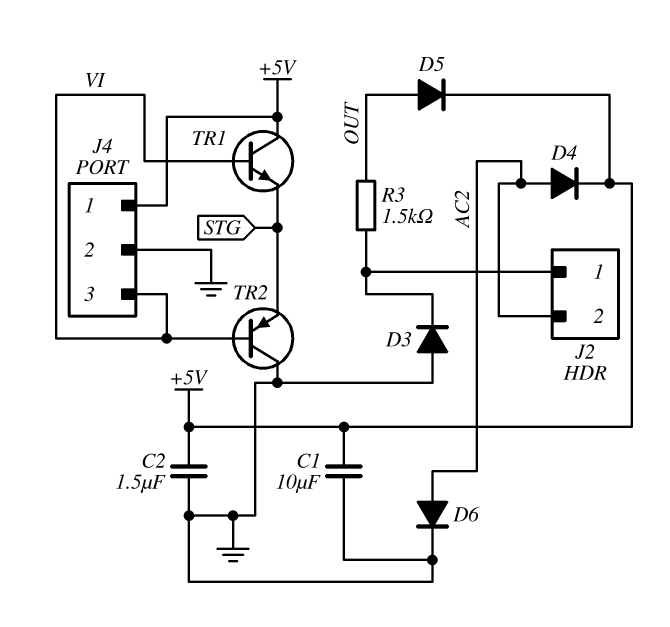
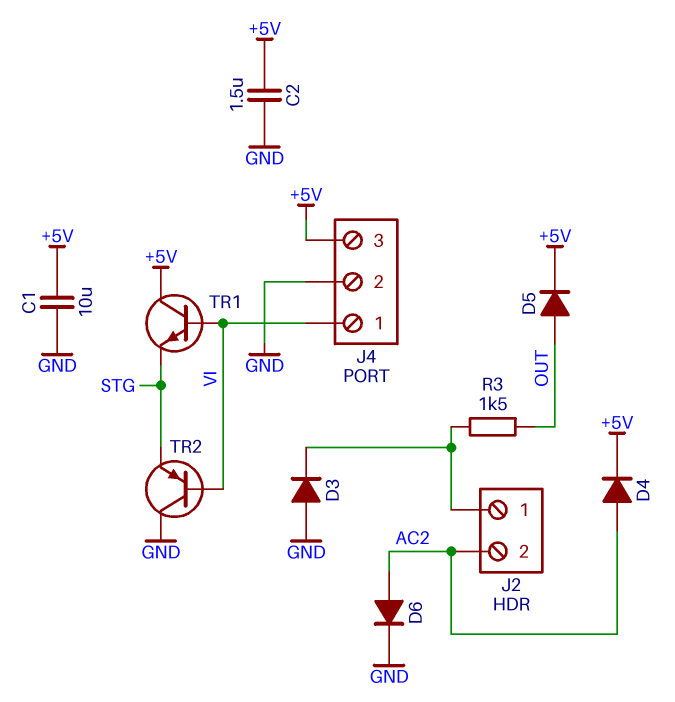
J4 pin 1: +5V -> VI
J4 pin 3: VI -> +5V

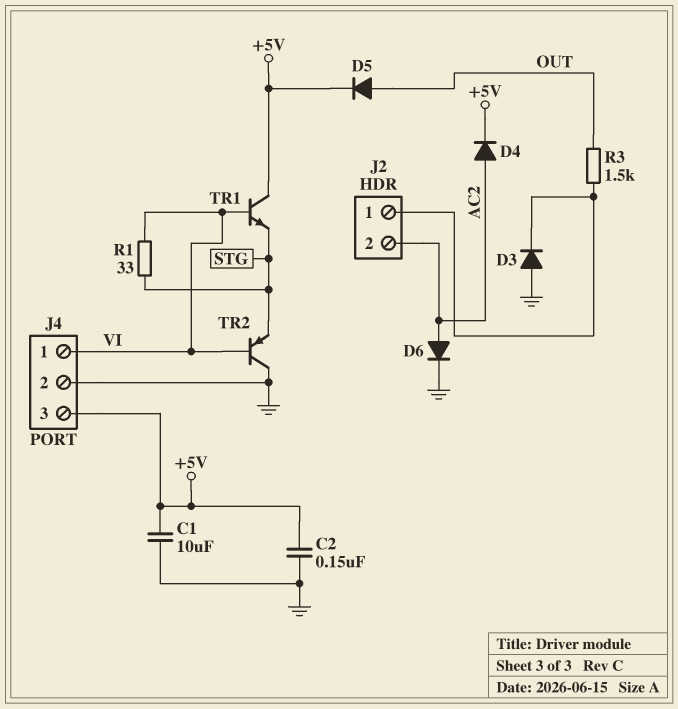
C2: 1.5uF (+5V, GND) -> 150nF (+5V, GND)
R1: none -> 33 (STG, VI)

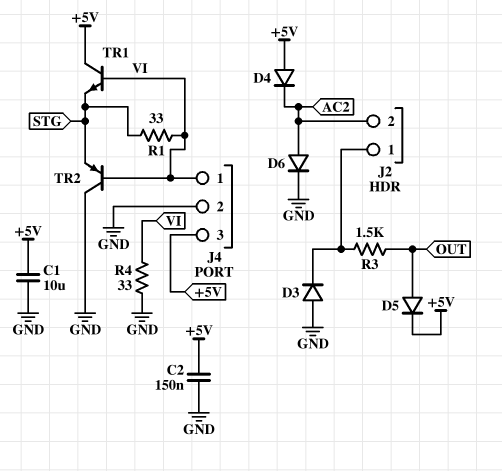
D4: diode (A AC2, K +5V) -> diode (A +5V, K AC2)
R4: none -> 33 (GND, VI)

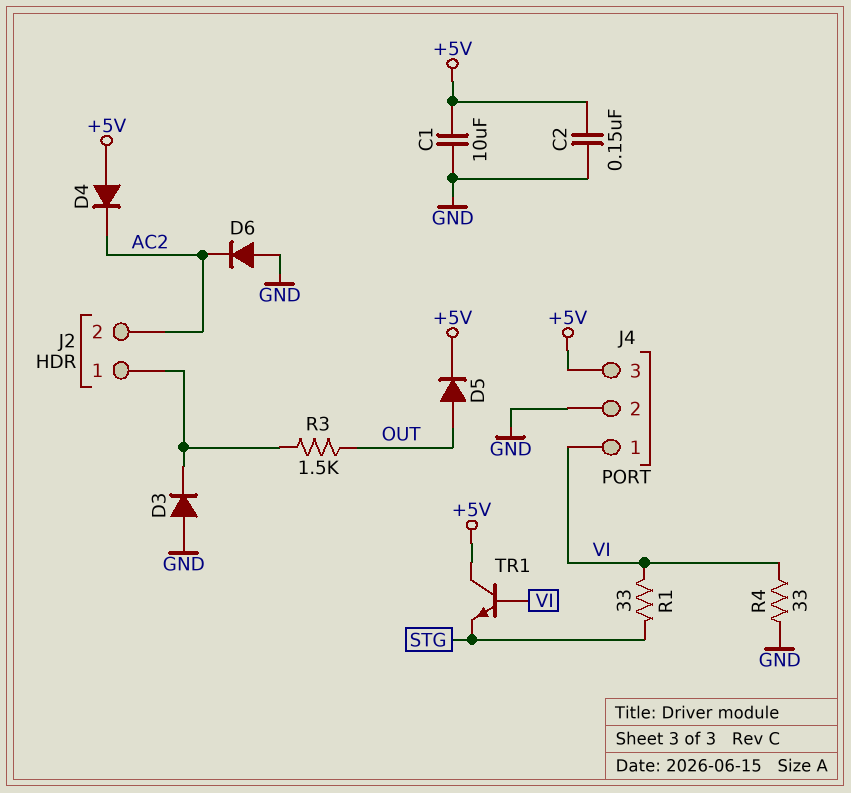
D6: diode (A AC2, K GND) -> diode (A GND, K AC2)
TR2: PNP (B VI, C GND, E STG) -> none

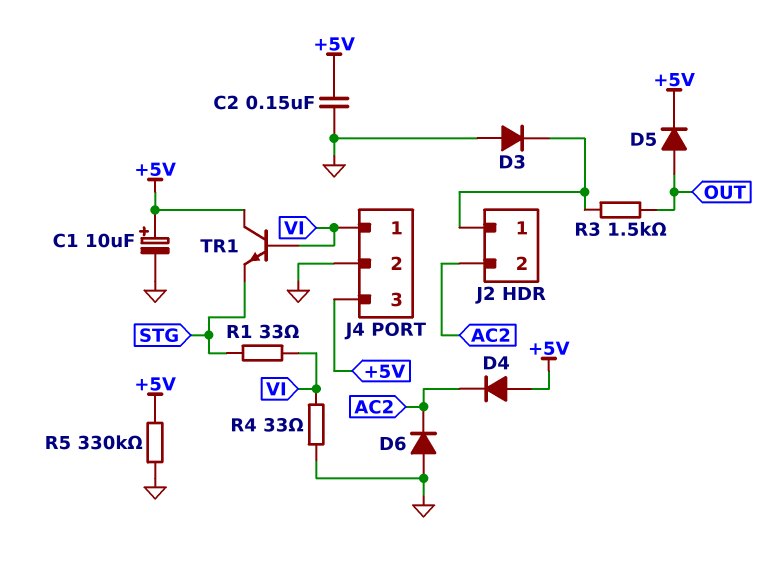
C1: 10uF (+5V, GND) -> 10uF (plus +5V, minus GND)
R5: none -> 330k (+5V, GND)

